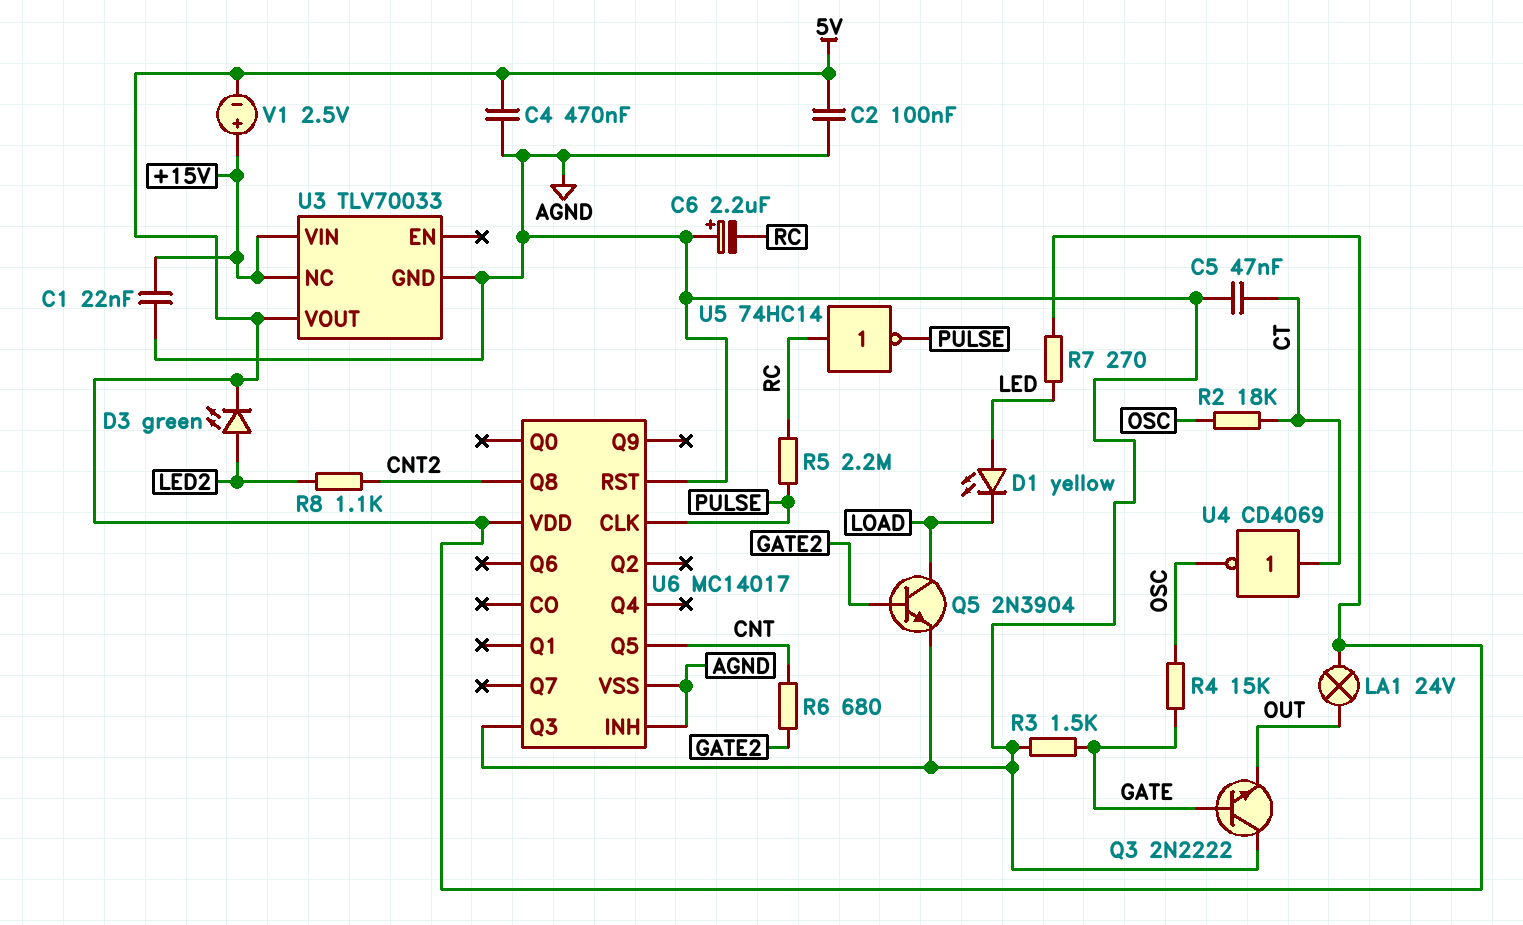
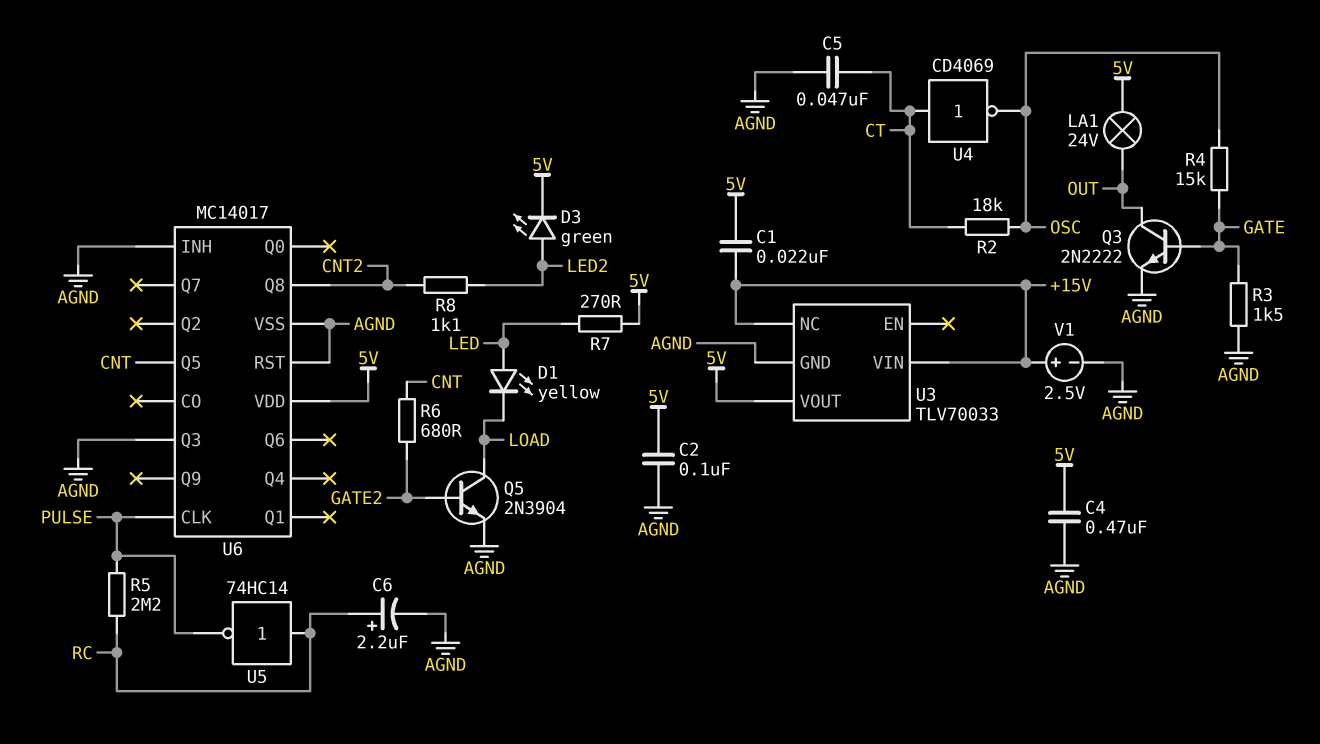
C1: 22nF (+15V, AGND) -> 22nF (+15V, 5V)
C6: 2.2uF (plus AGND, minus RC) -> 2.2uF (plus RC, minus AGND)
Q3: NPN 2N2222 (B GATE, C AGND, E OUT) -> NPN 2N2222 (B GATE, C OUT, E AGND)
V1: 2.5V (plus +15V, minus 5V) -> 2.5V (plus +15V, minus AGND)

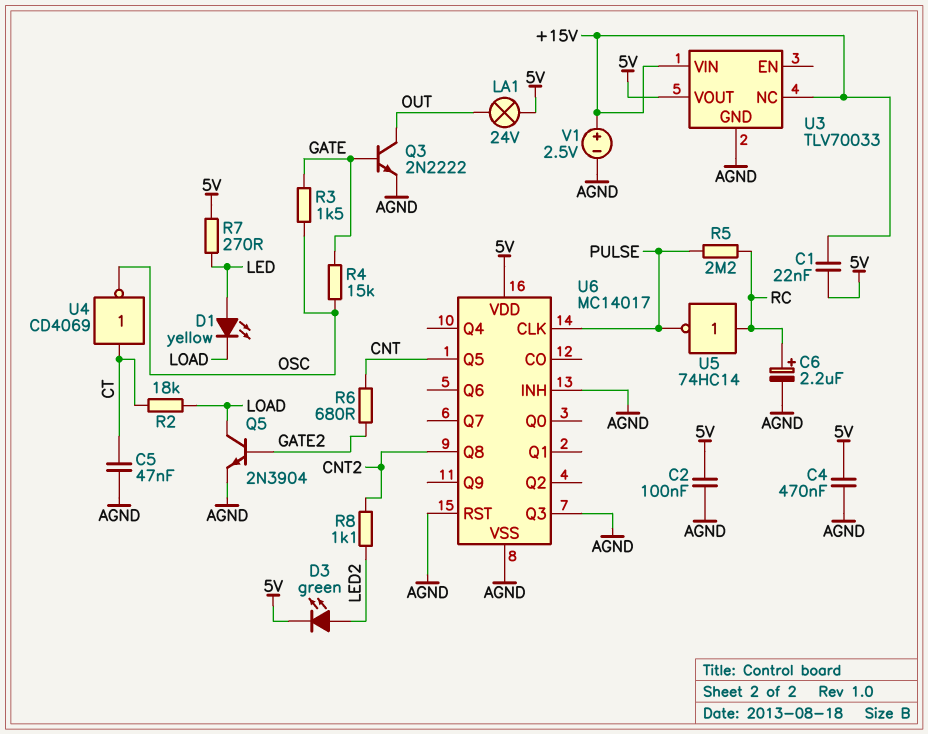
R2: 18k (CT, OSC) -> 18k (CT, LOAD)
R3: 1.5k (AGND, GATE) -> 1.5k (GATE, OSC)

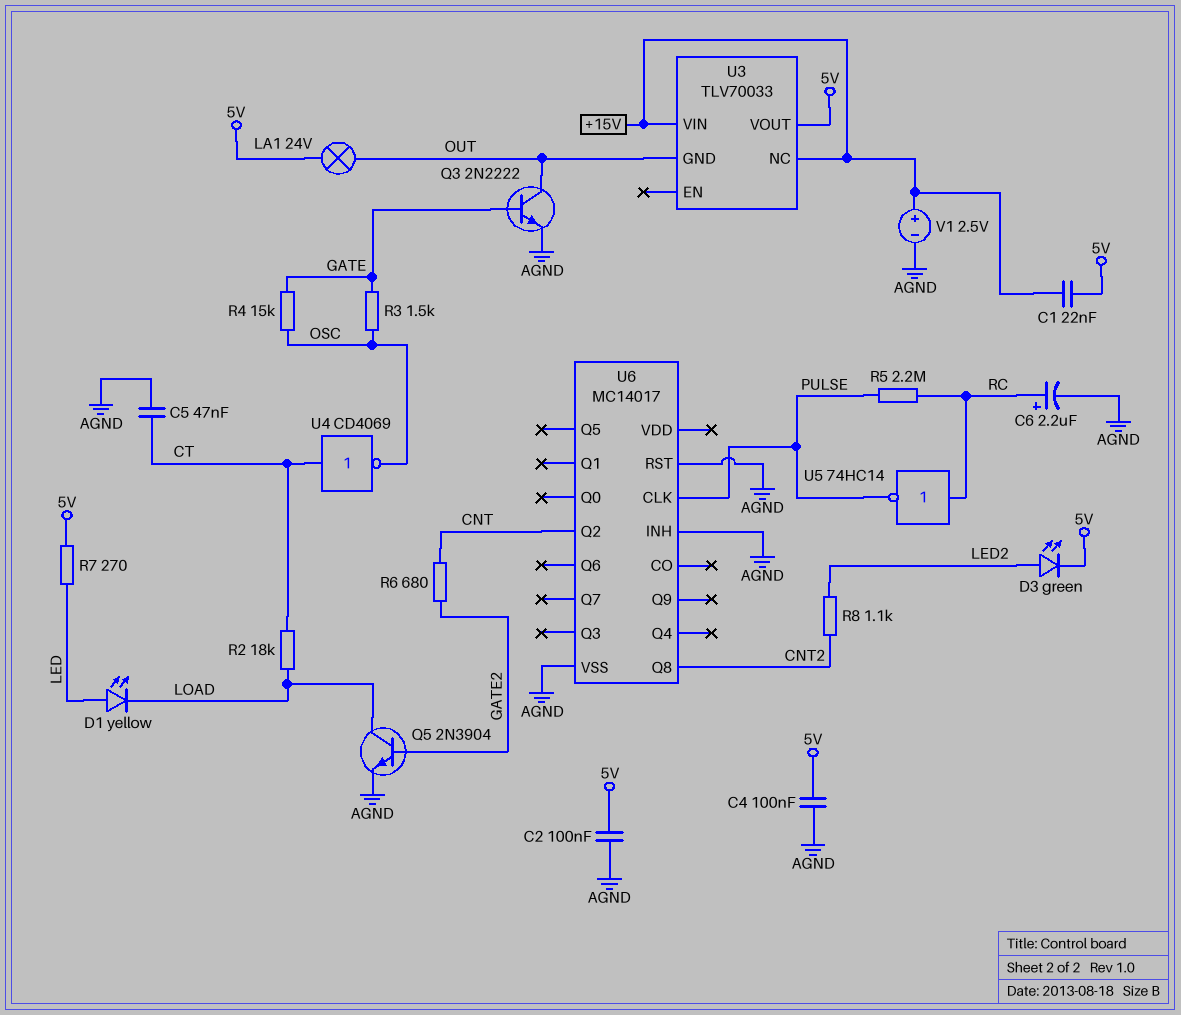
C4: 470nF (5V, AGND) -> 100nF (5V, AGND)
U3 pin GND: AGND -> OUT
U6 pin Q2: none -> CNT
U6 pin Q3: AGND -> none
U6 pin Q5: CNT -> none
U6 pin VDD: 5V -> none

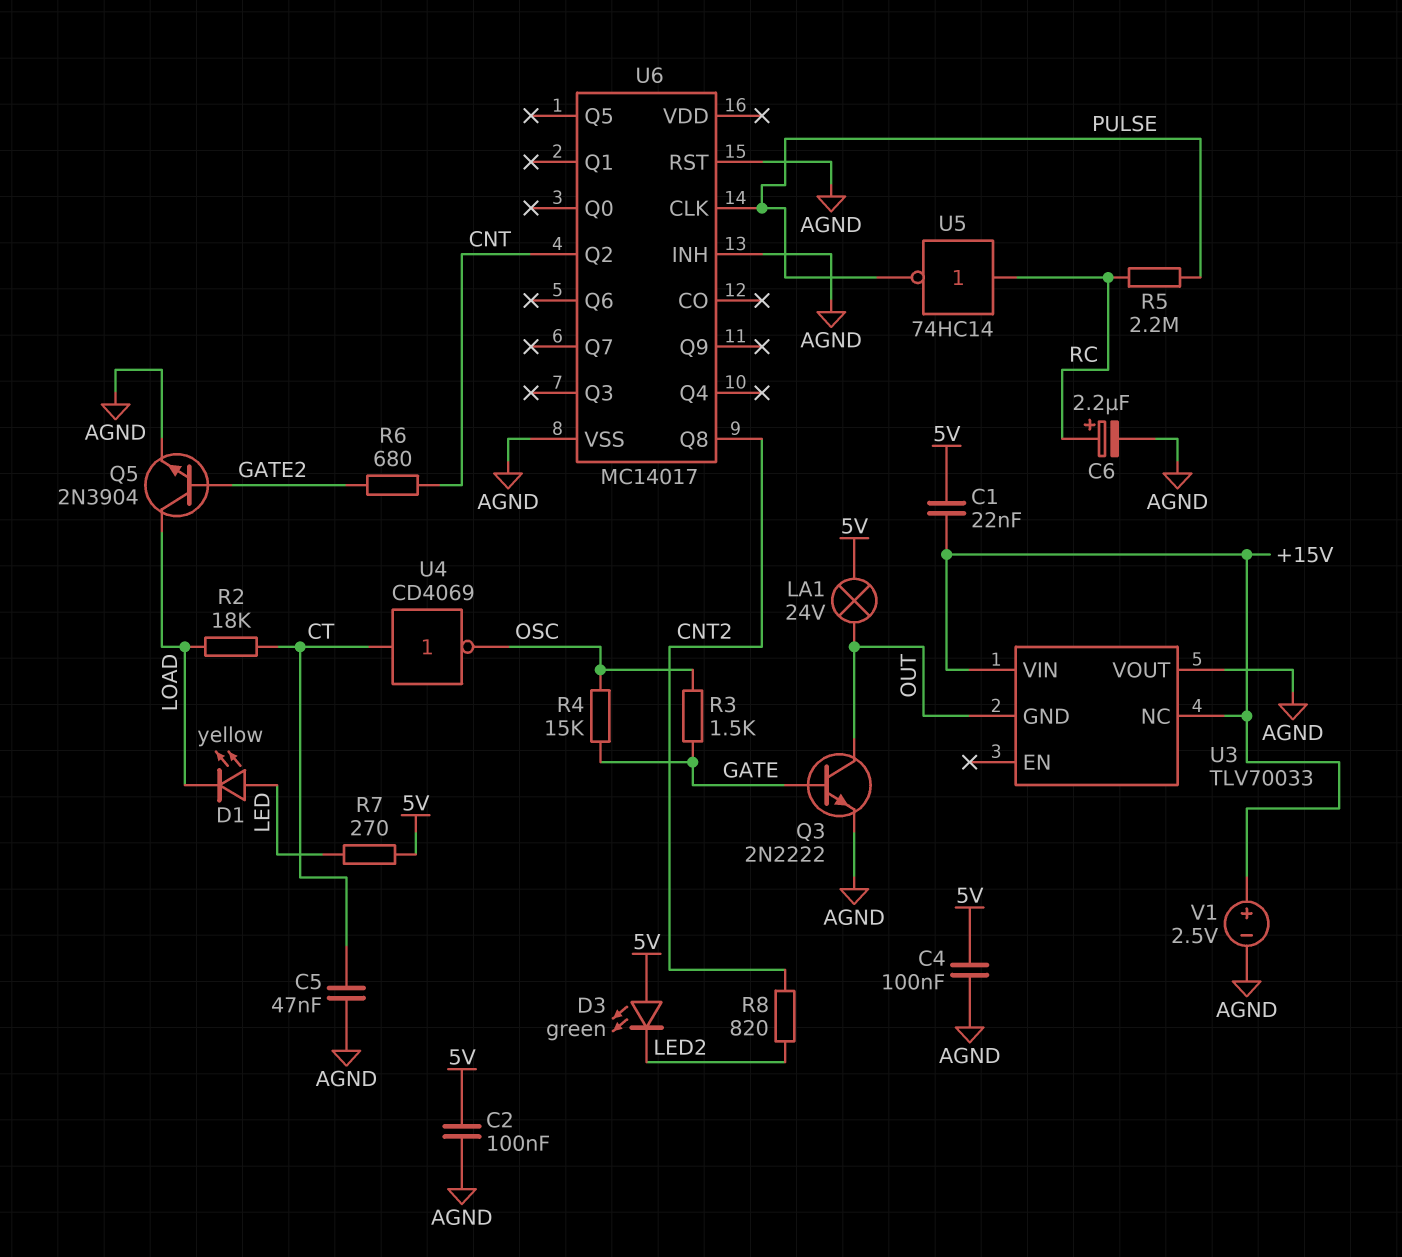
D3: LED green (A LED2, K 5V) -> LED green (A 5V, K LED2)
R8: 1.1k (CNT2, LED2) -> 820 (CNT2, LED2)
U3 pin VOUT: 5V -> AGND

